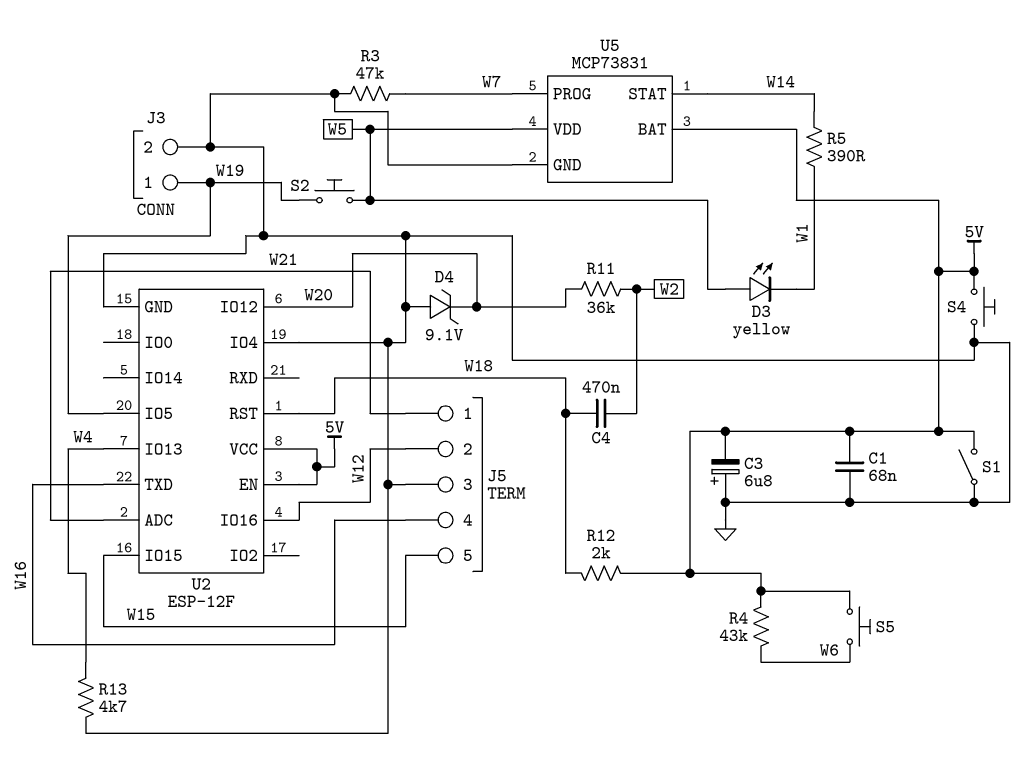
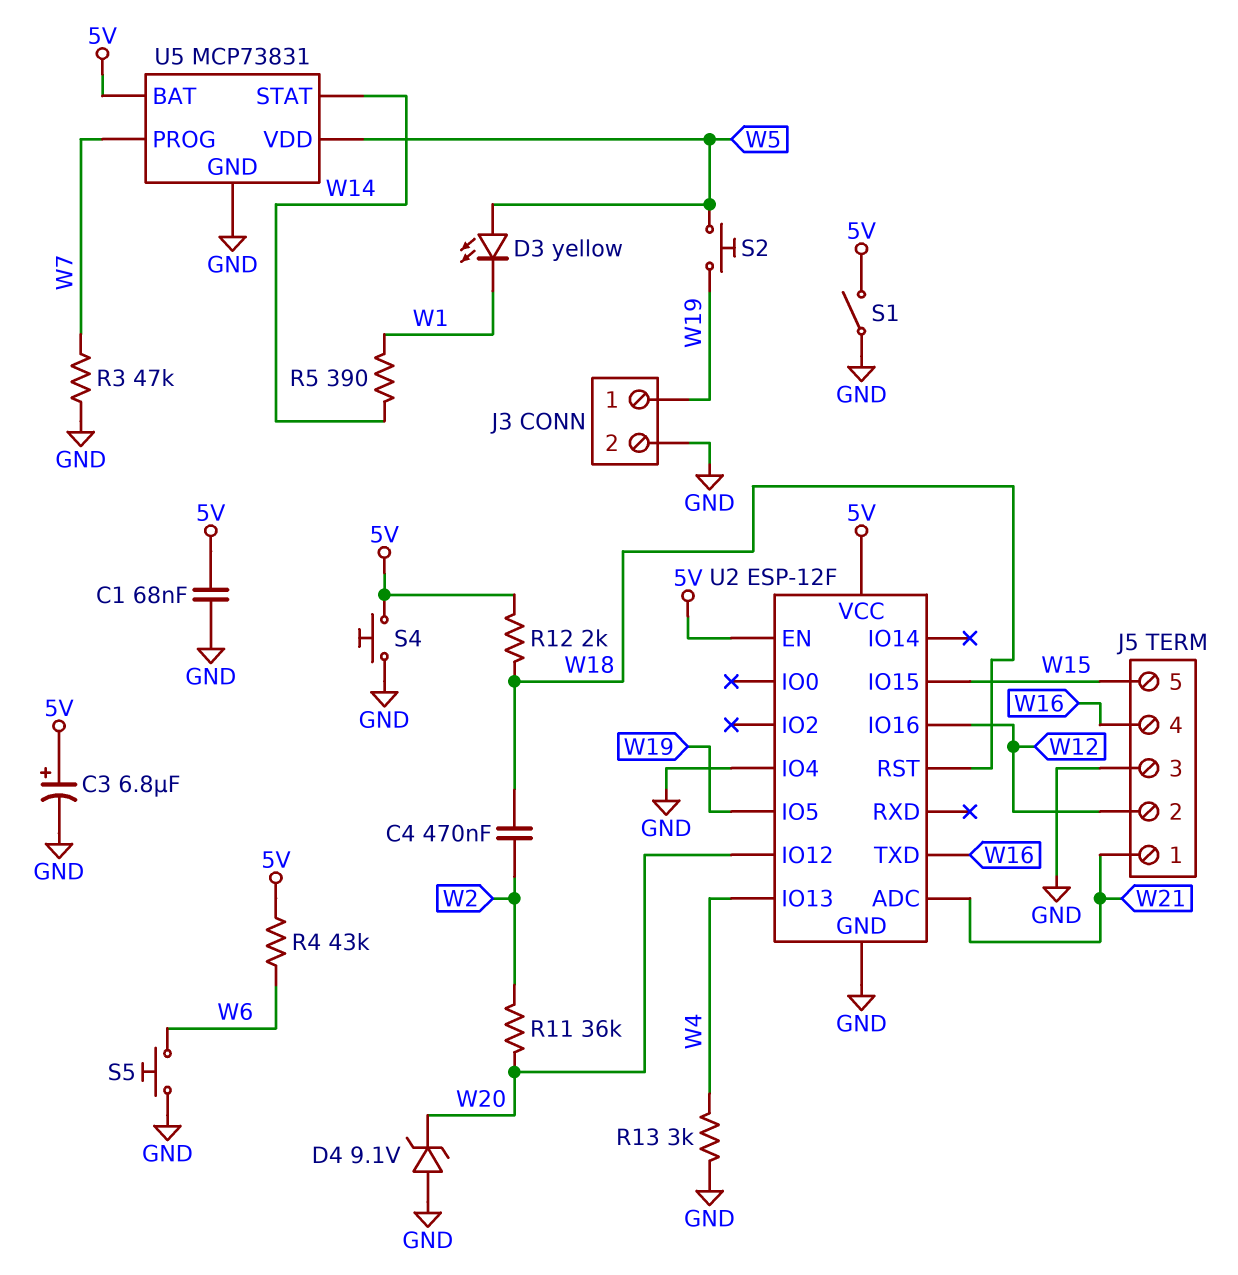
C3: 6.8uF (plus GND, minus 5V) -> 6.8uF (plus 5V, minus GND)
R13: 4.7k (GND, W4) -> 3k (GND, W4)
S5: button (5V, W6) -> button (GND, W6)

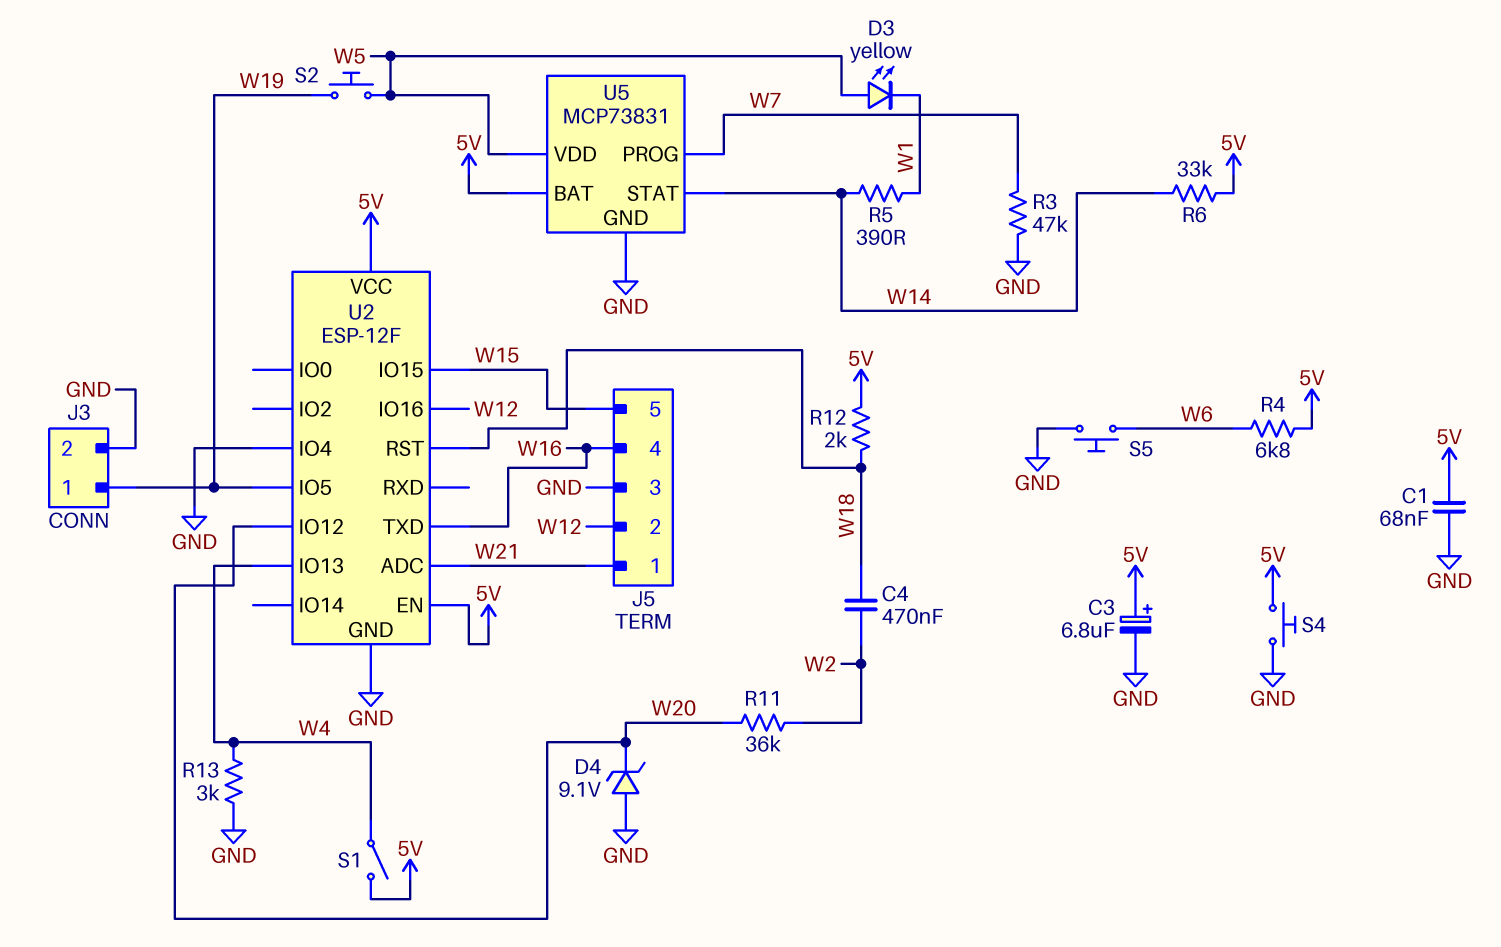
R4: 43k (5V, W6) -> 6.8k (5V, W6)
R6: none -> 33k (5V, W14)
S1: switch (5V, GND) -> switch (5V, W4)

